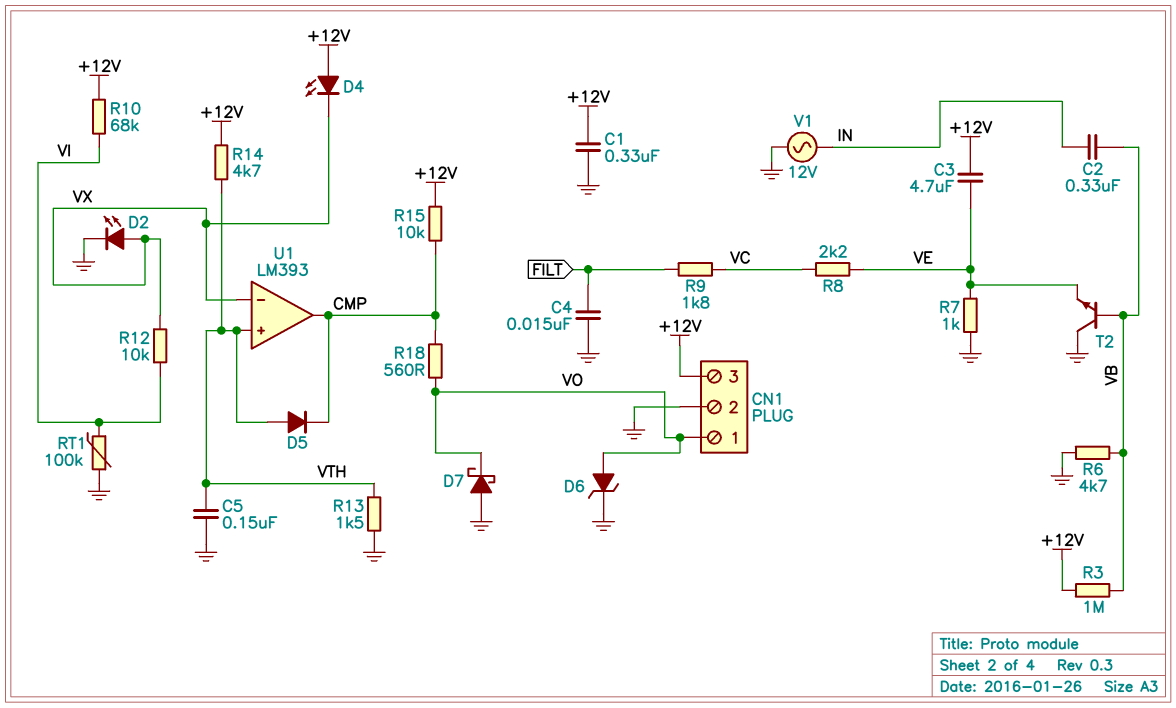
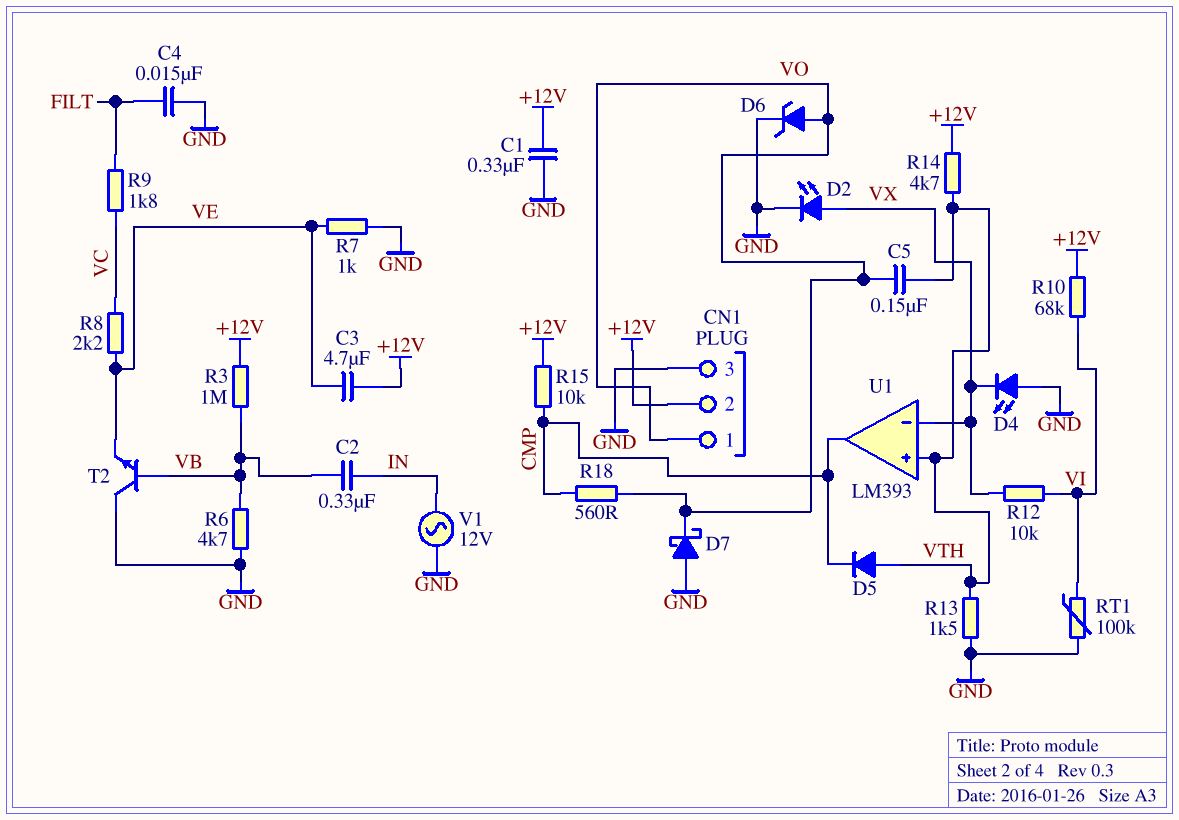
C5: 150nF (GND, VTH) -> 150nF (VO, VTH)
CN1 pin 2: GND -> +12V
CN1 pin 3: +12V -> GND
D4: LED (A +12V, K VX) -> LED (A GND, K VX)

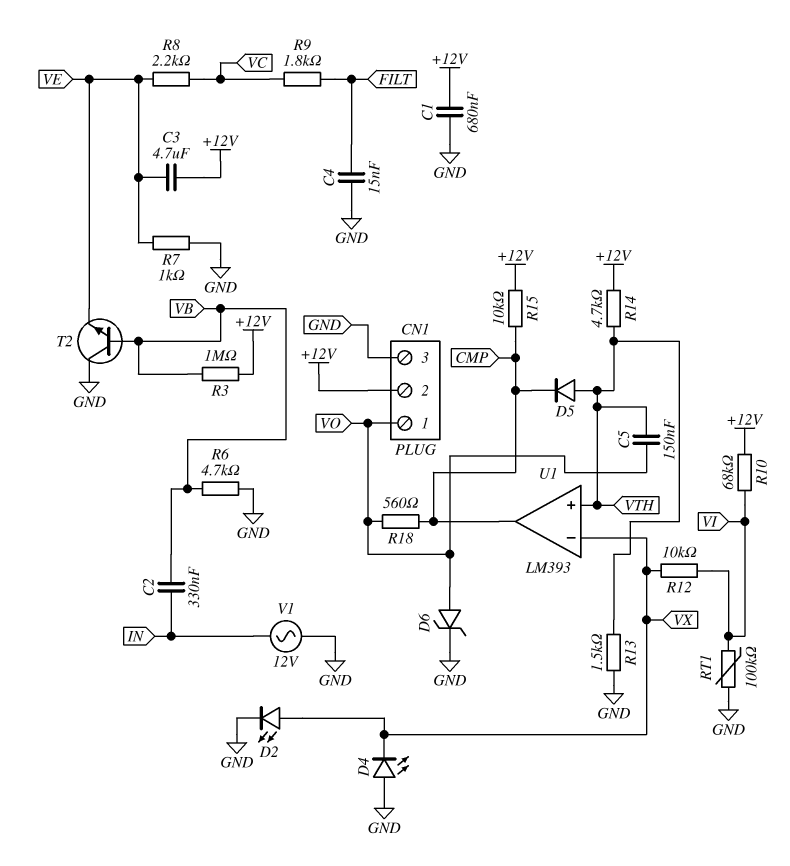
C1: 330nF (+12V, GND) -> 680nF (+12V, GND)
D7: schottky (A GND, K VO) -> none

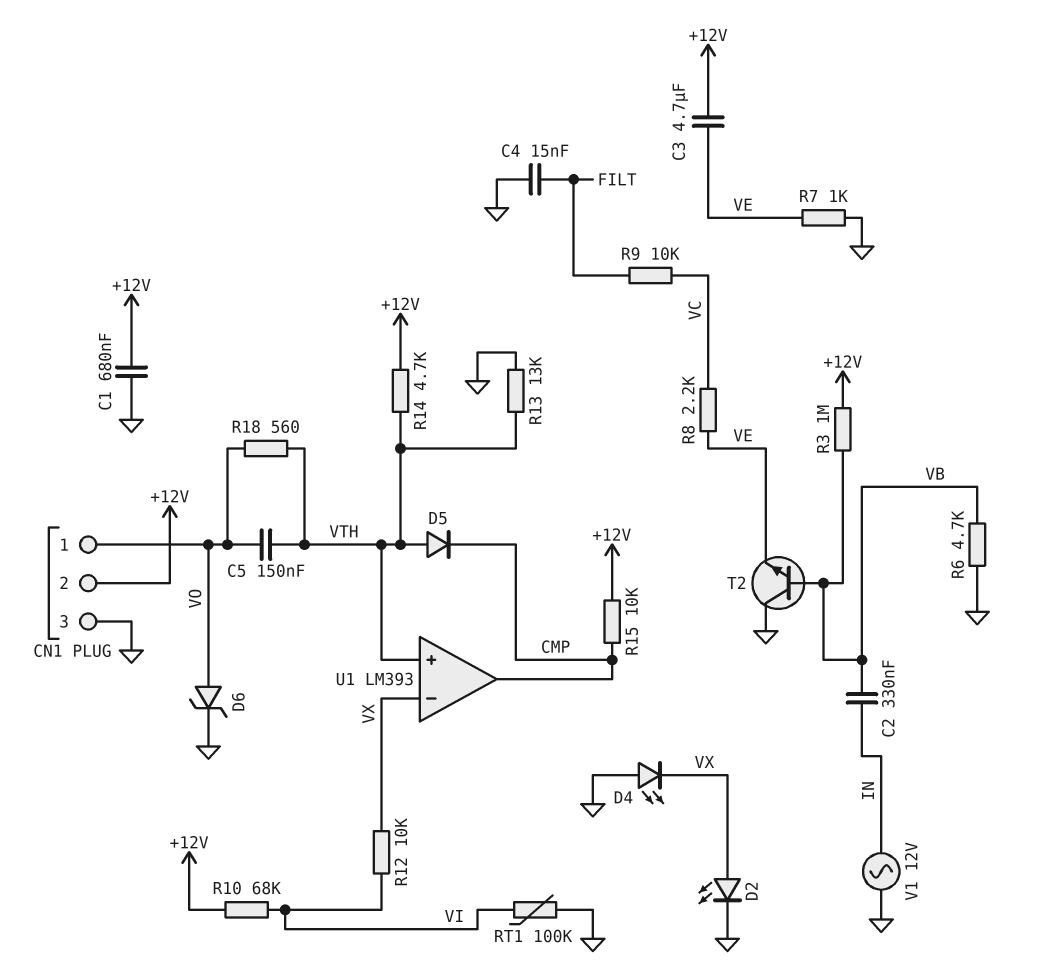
R9: 1.8k (FILT, VC) -> 10k (FILT, VC)
R13: 1.5k (GND, VTH) -> 13k (GND, VTH)
R18: 560 (CMP, VO) -> 560 (VO, VTH)

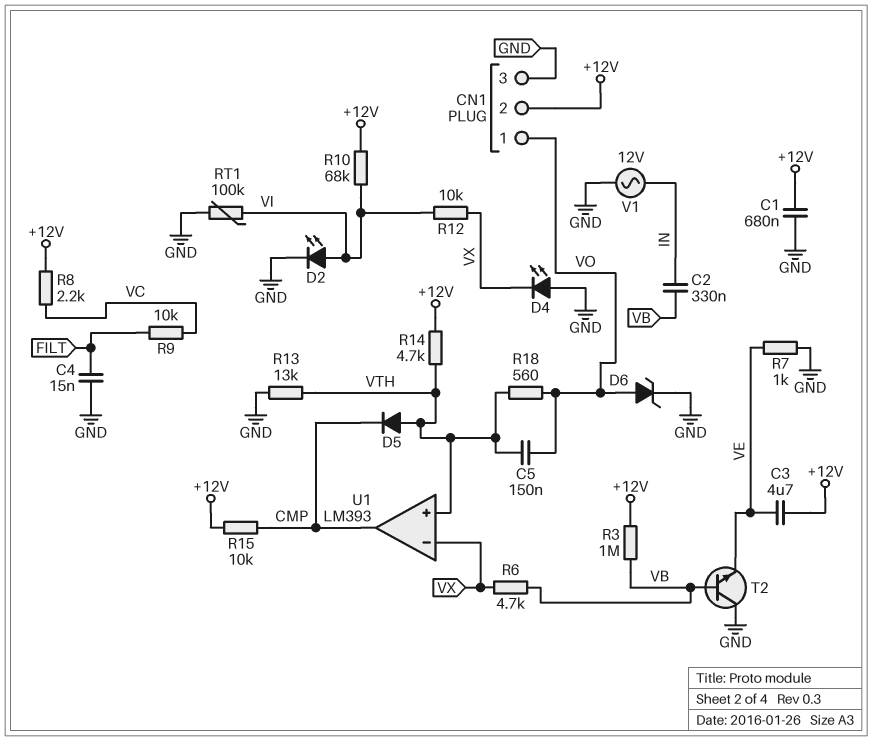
D2: LED (A VX, K GND) -> LED (A VI, K GND)
R6: 4.7k (GND, VB) -> 4.7k (VB, VX)
R8: 2.2k (VC, VE) -> 2.2k (+12V, VC)

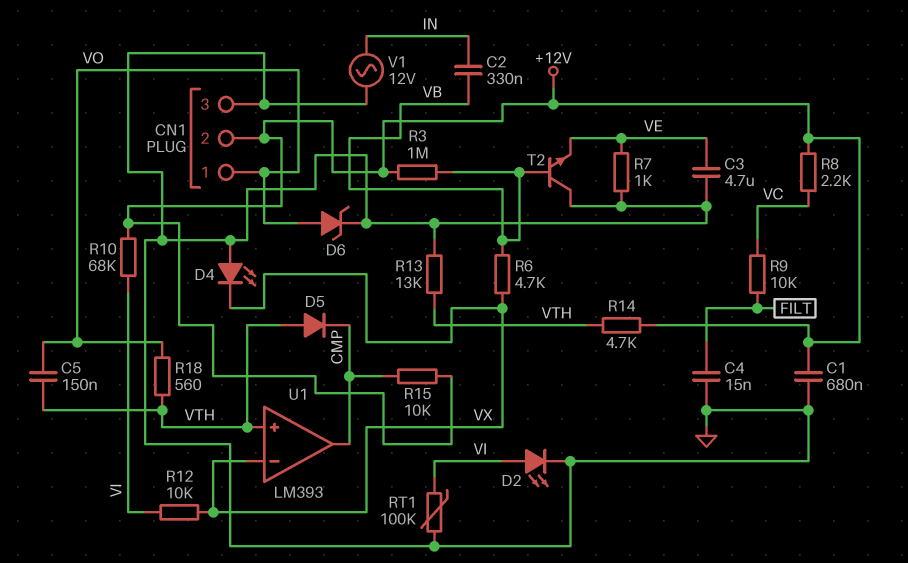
C3: 4.7uF (+12V, VE) -> 4.7uF (GND, VE)

